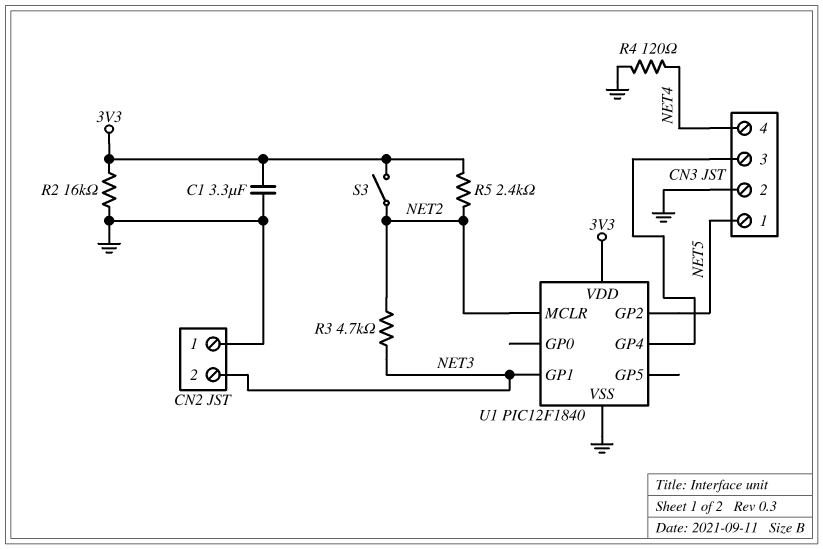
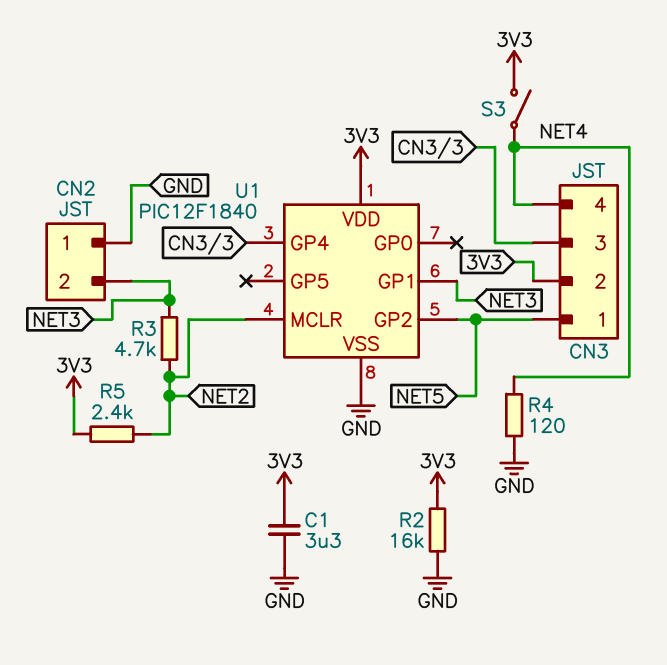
CN3 pin 2: GND -> 3V3
S3: switch (3V3, NET2) -> switch (3V3, NET4)

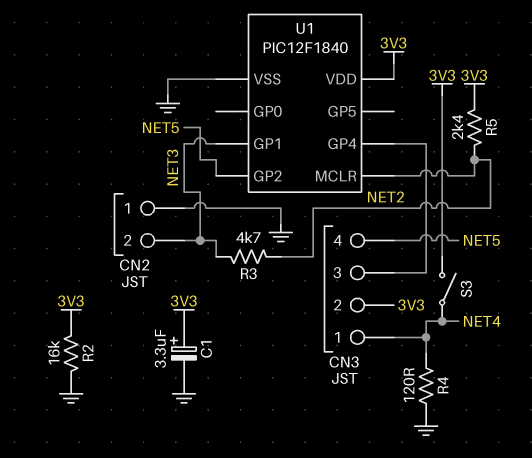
C1: 3.3uF (3V3, GND) -> 3.3uF (plus 3V3, minus GND)
CN3 pin 1: NET5 -> NET4
CN3 pin 4: NET4 -> NET5

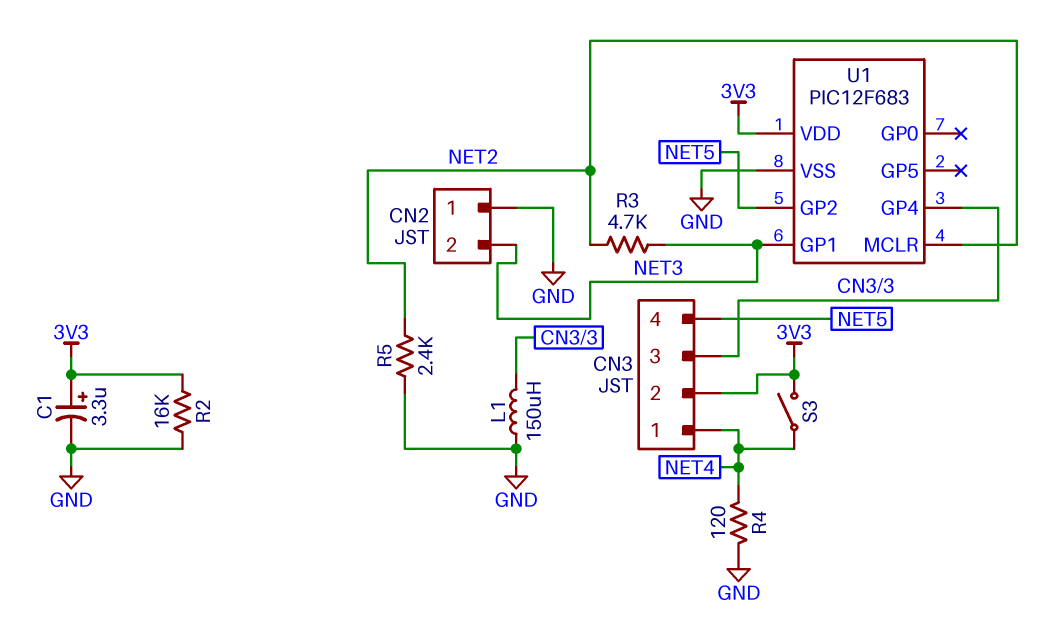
L1: none -> 150uH (CN3/3, GND)
R5: 2.4k (3V3, NET2) -> 2.4k (GND, NET2)
U1: PIC12F1840 -> PIC12F683

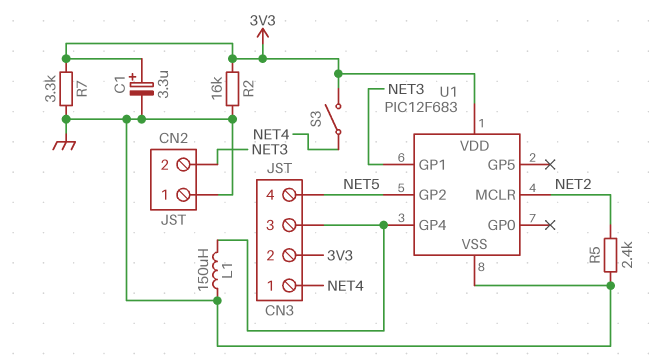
R3: 4.7k (NET2, NET3) -> none
R4: 120 (GND, NET4) -> none
R7: none -> 3.3k (3V3, GND)

